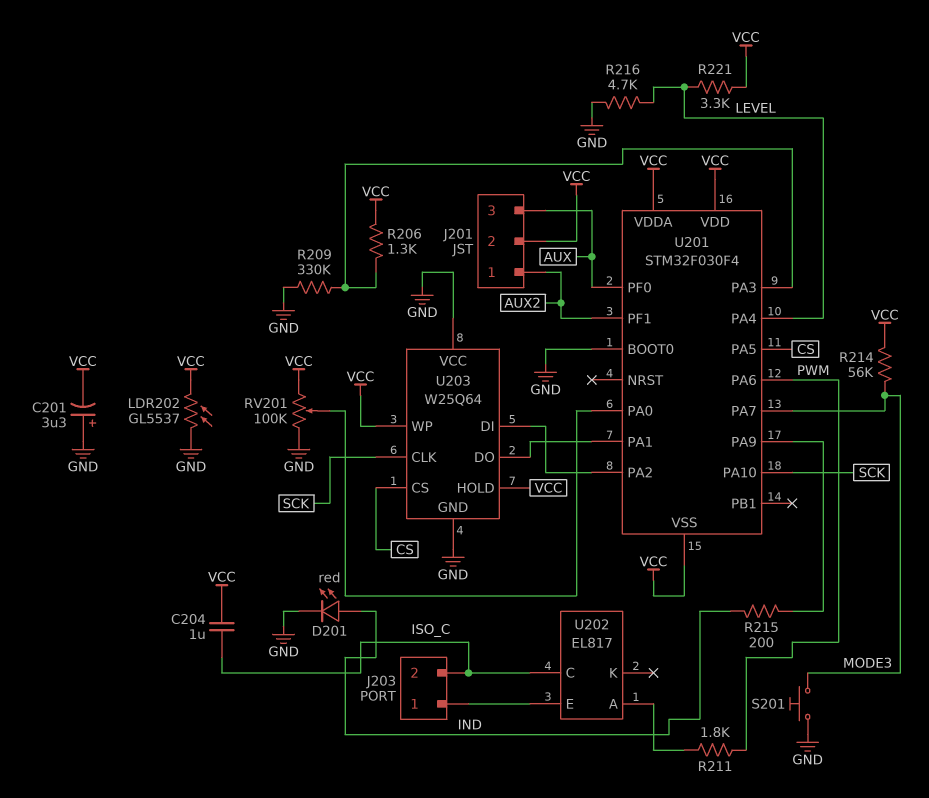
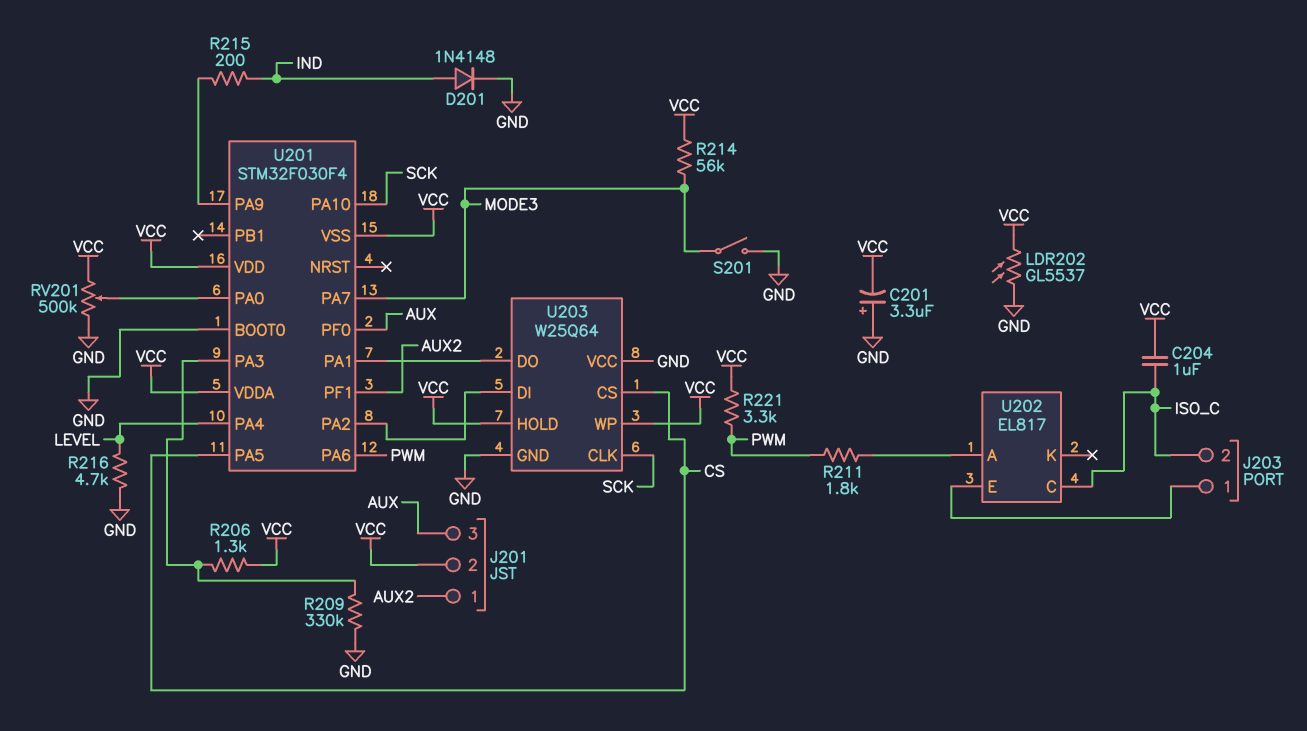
D201: LED red (A IND, K GND) -> diode 1N4148 (A IND, K GND)
R221: 3.3k (LEVEL, VCC) -> 3.3k (PWM, VCC)
RV201: 100k (GND, VCC, wiper U201/PA0) -> 500k (GND, VCC, wiper U201/PA0)
S201: button (GND, MODE3) -> switch (GND, MODE3)

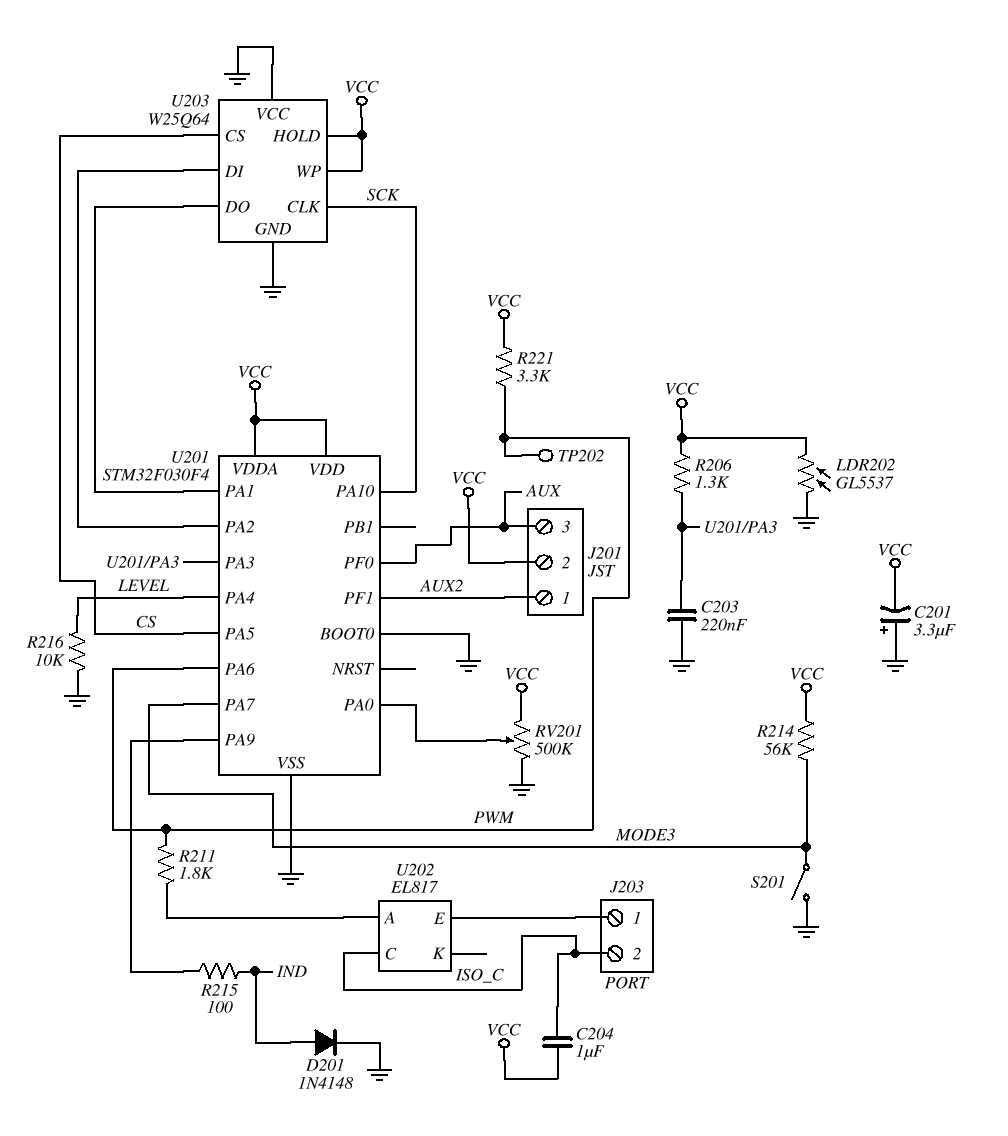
C203: none -> 220nF (GND, U201/PA3)
R209: 330k (GND, U201/PA3) -> none
R215: 200 (IND, U201/PA9) -> 100 (IND, U201/PA9)
R216: 4.7k (GND, LEVEL) -> 10k (GND, LEVEL)
TP202: none -> test point (PWM)
U201 pin VSS: VCC -> GND

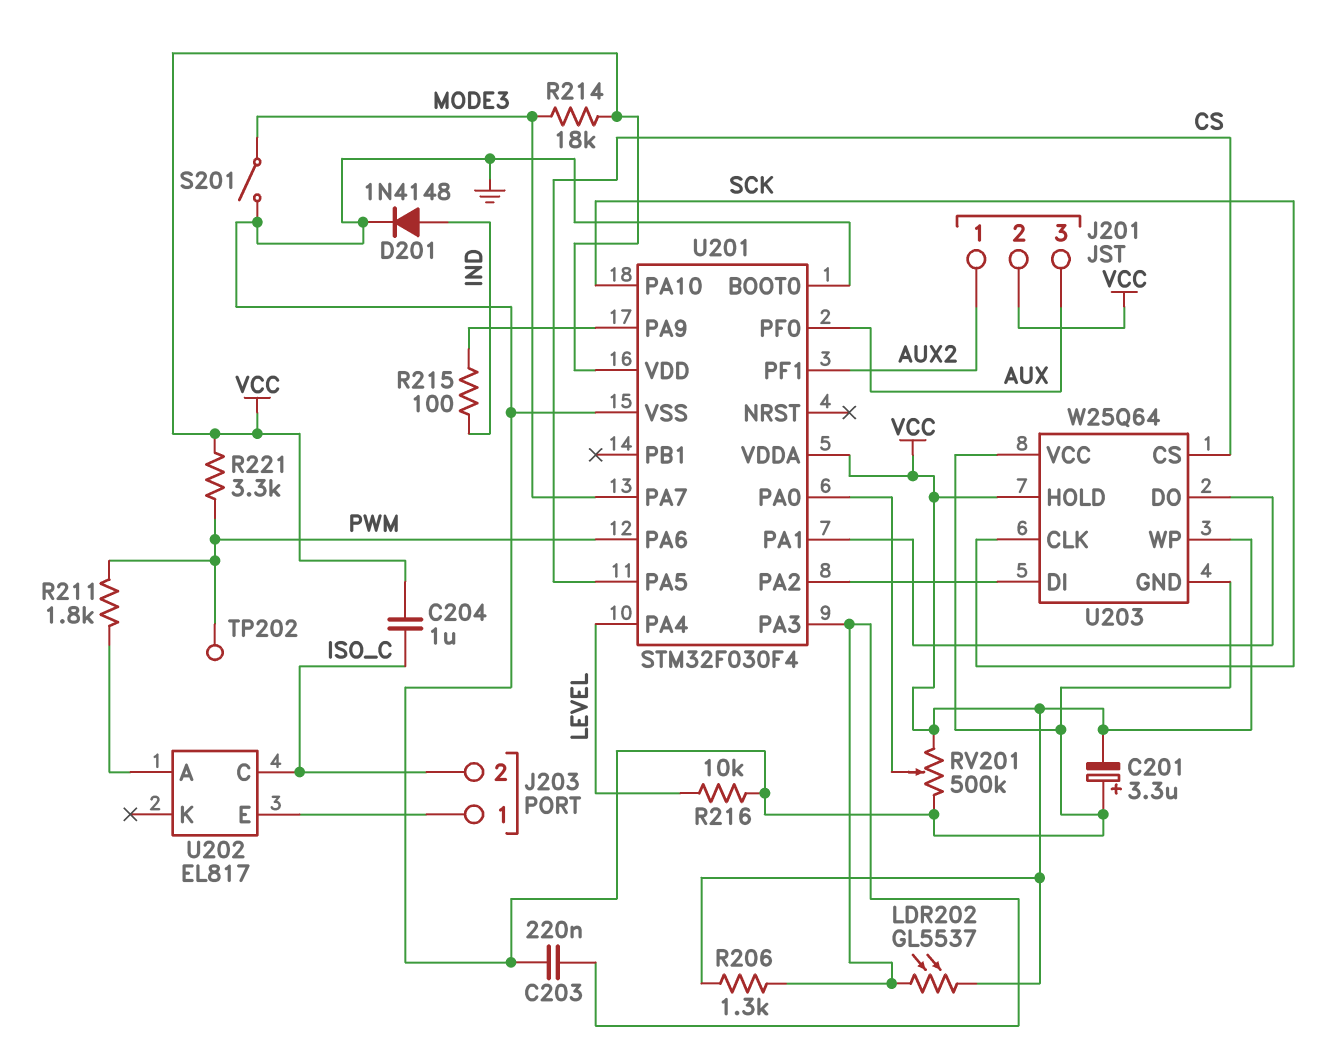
LDR202: GL5537 (GND, VCC) -> GL5537 (U201/PA3, VCC)
R214: 56k (MODE3, VCC) -> 18k (MODE3, VCC)

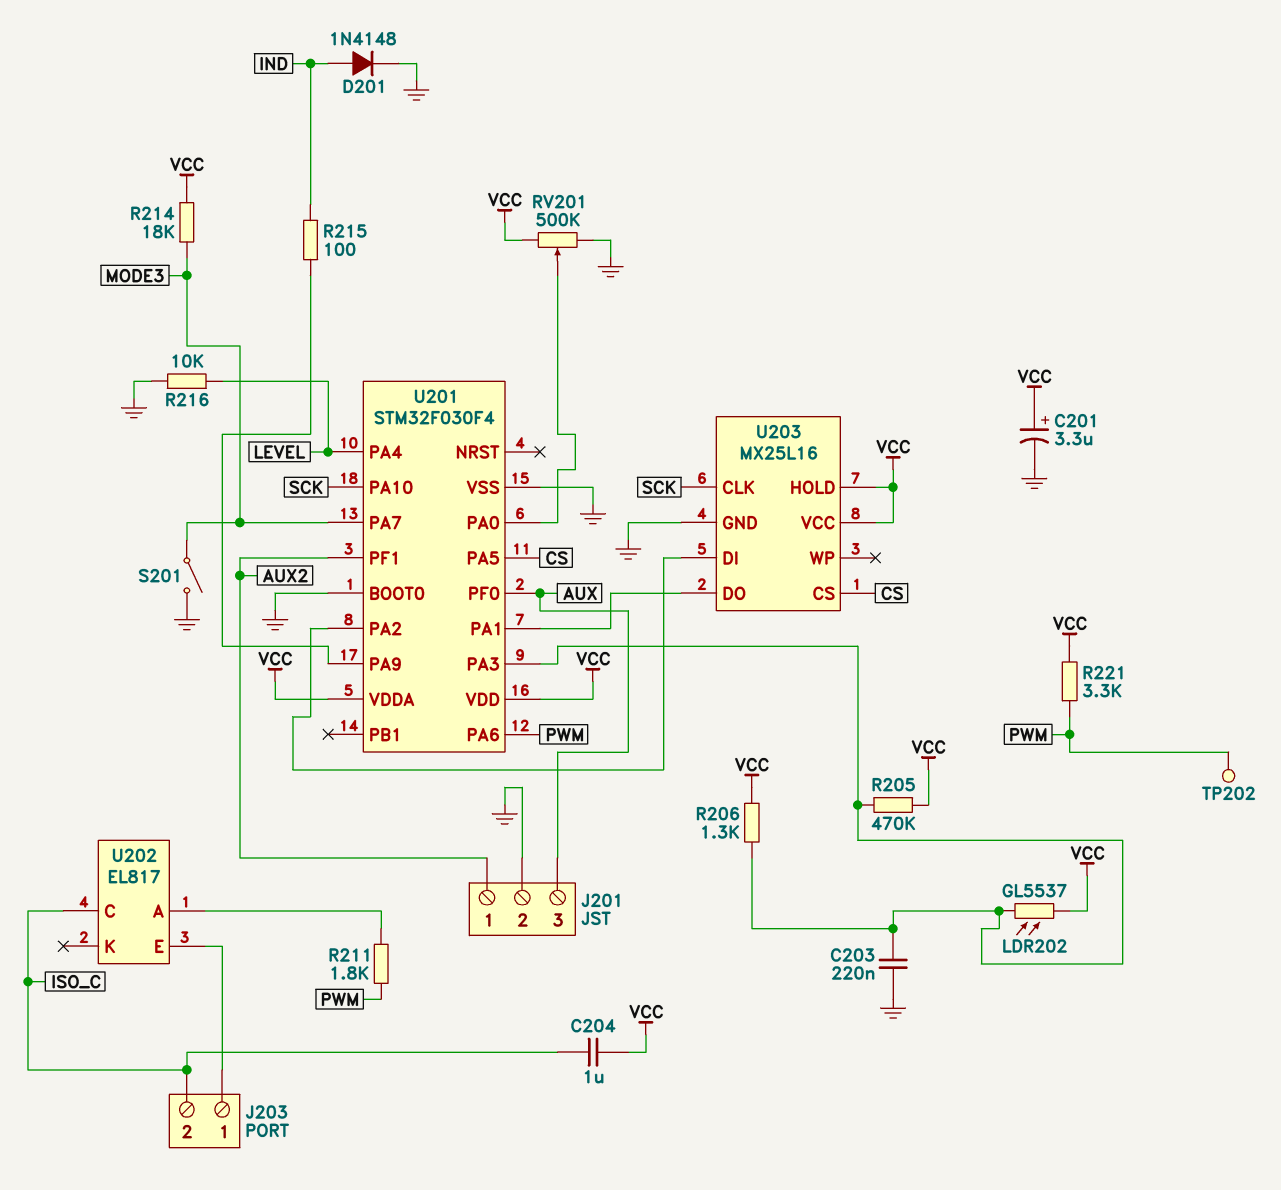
C201: 3.3uF (plus GND, minus VCC) -> 3.3uF (plus VCC, minus GND)
J201 pin 2: VCC -> GND
R205: none -> 470k (U201/PA3, VCC)
U203: W25Q64 -> MX25L16
U203 pin VCC: GND -> VCC
U203 pin WP: VCC -> none

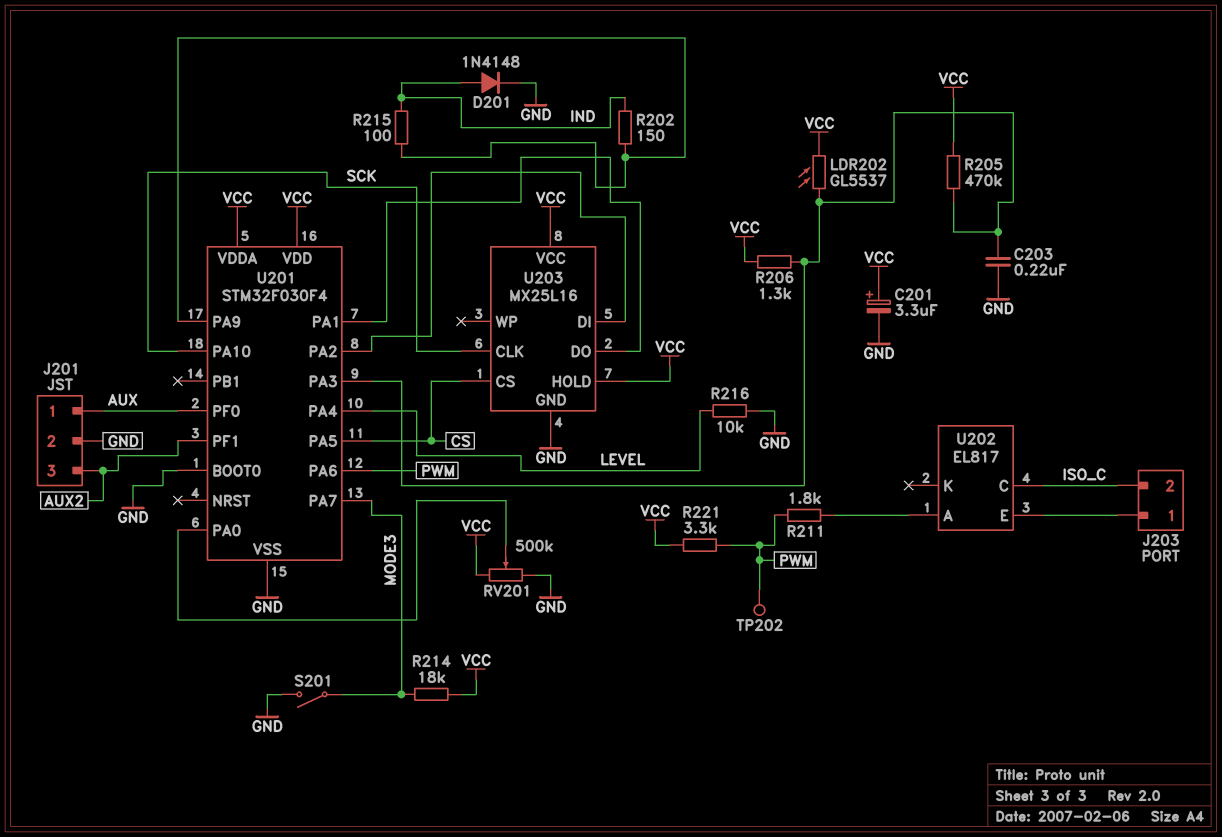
C204: 1uF (ISO_C, VCC) -> none
J201 pin 1: AUX2 -> AUX
J201 pin 3: AUX -> AUX2
R202: none -> 150 (IND, U201/PA9)

